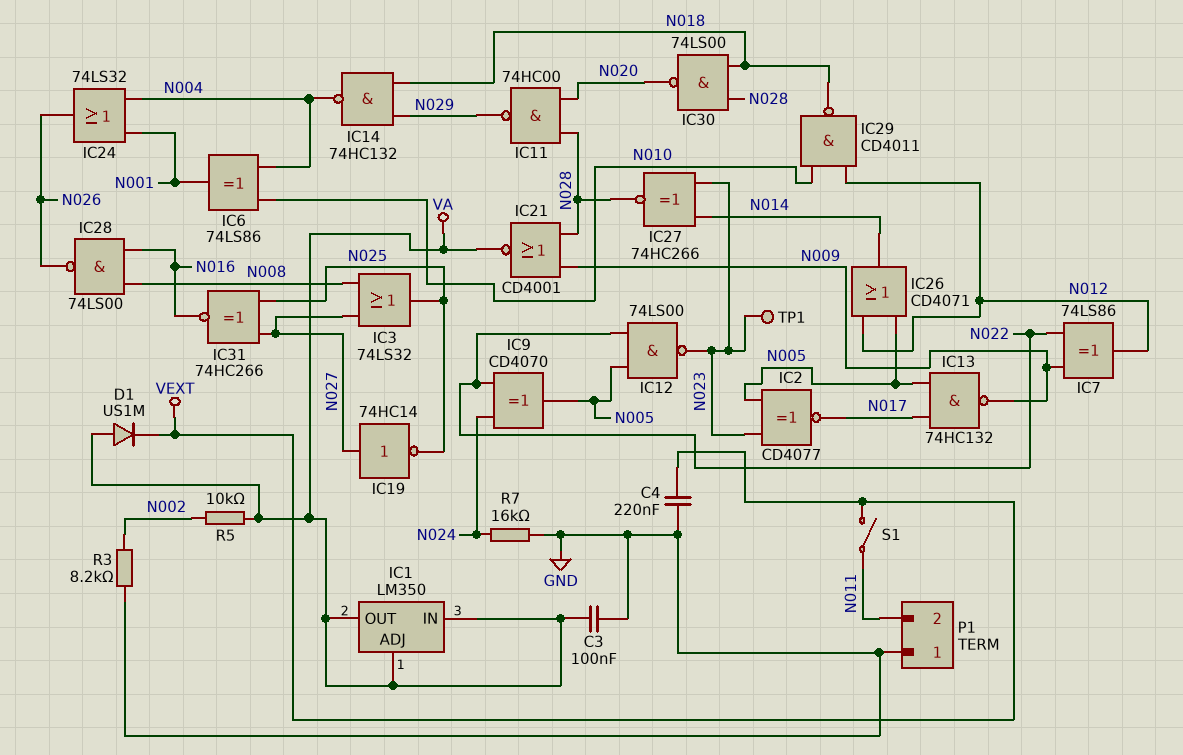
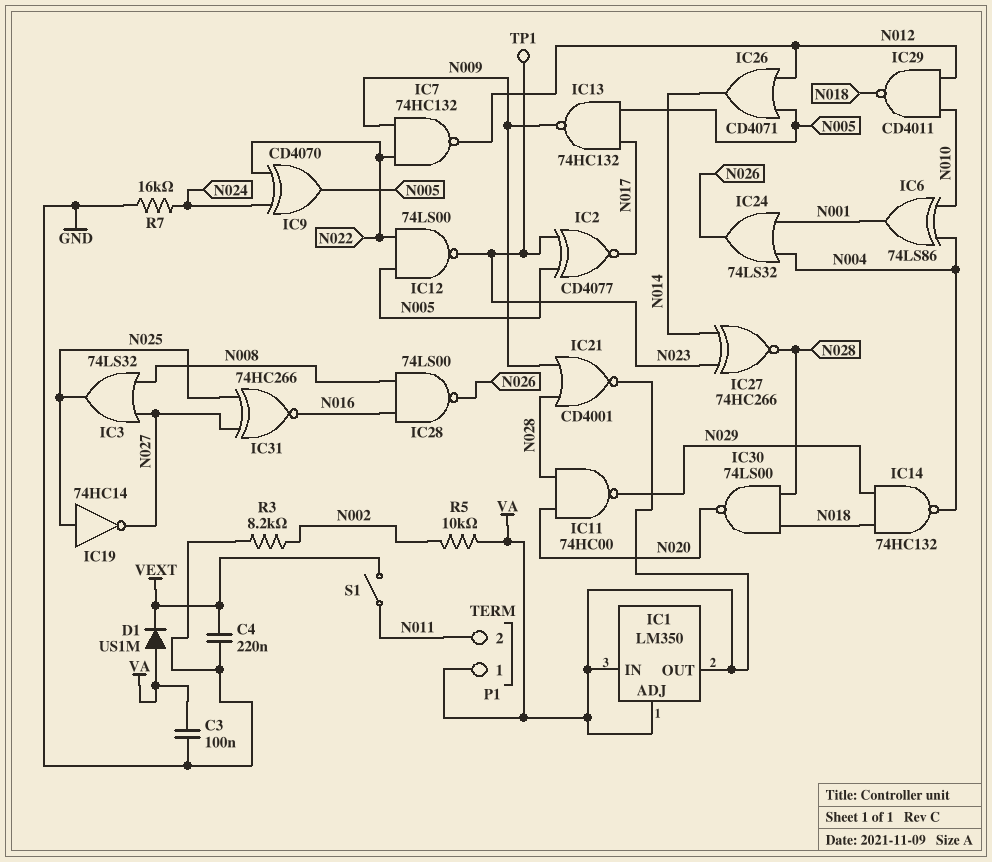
IC7: XOR 74LS86 (in N009, in N022, out N012) -> NAND 74HC132 (in N009, in N022, out N012)
IC19: NOT 74HC14 (in N027, out N025) -> NOT 74HC14 (in N025, out N027)
P1 pin 1: GND -> VA

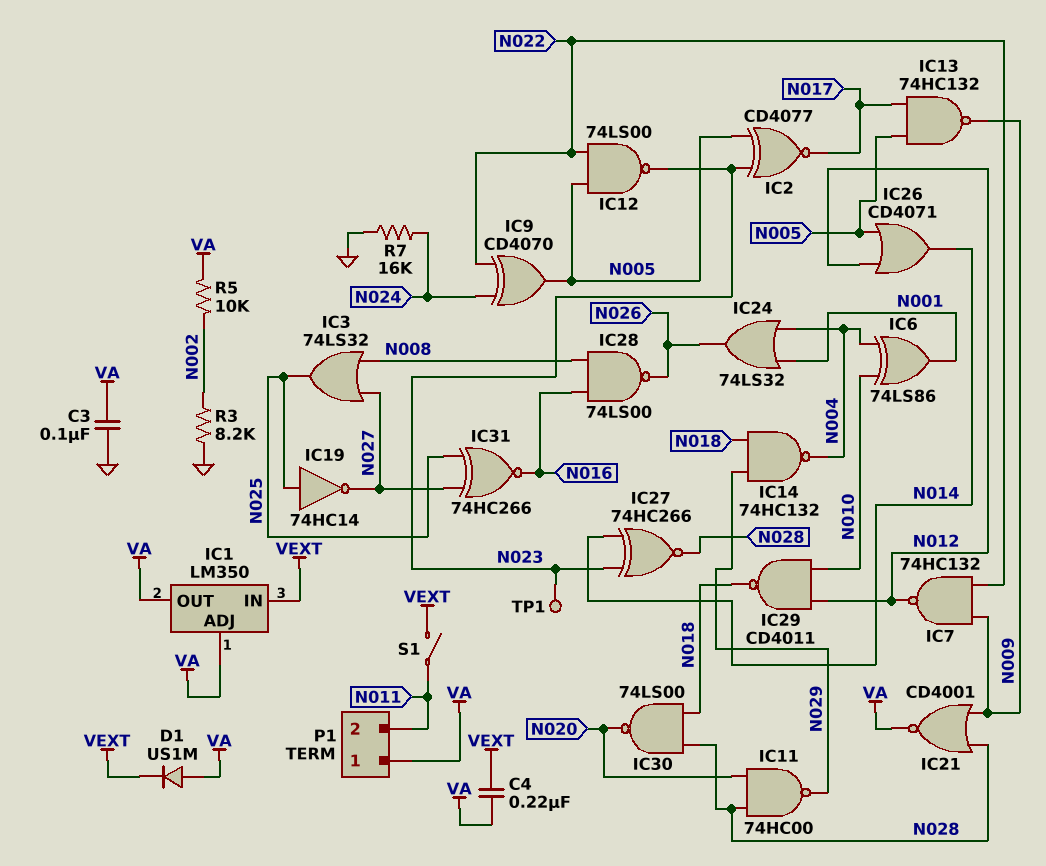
C4: 220nF (GND, VEXT) -> 220nF (VA, VEXT)
IC1 pin IN: VA -> VEXT

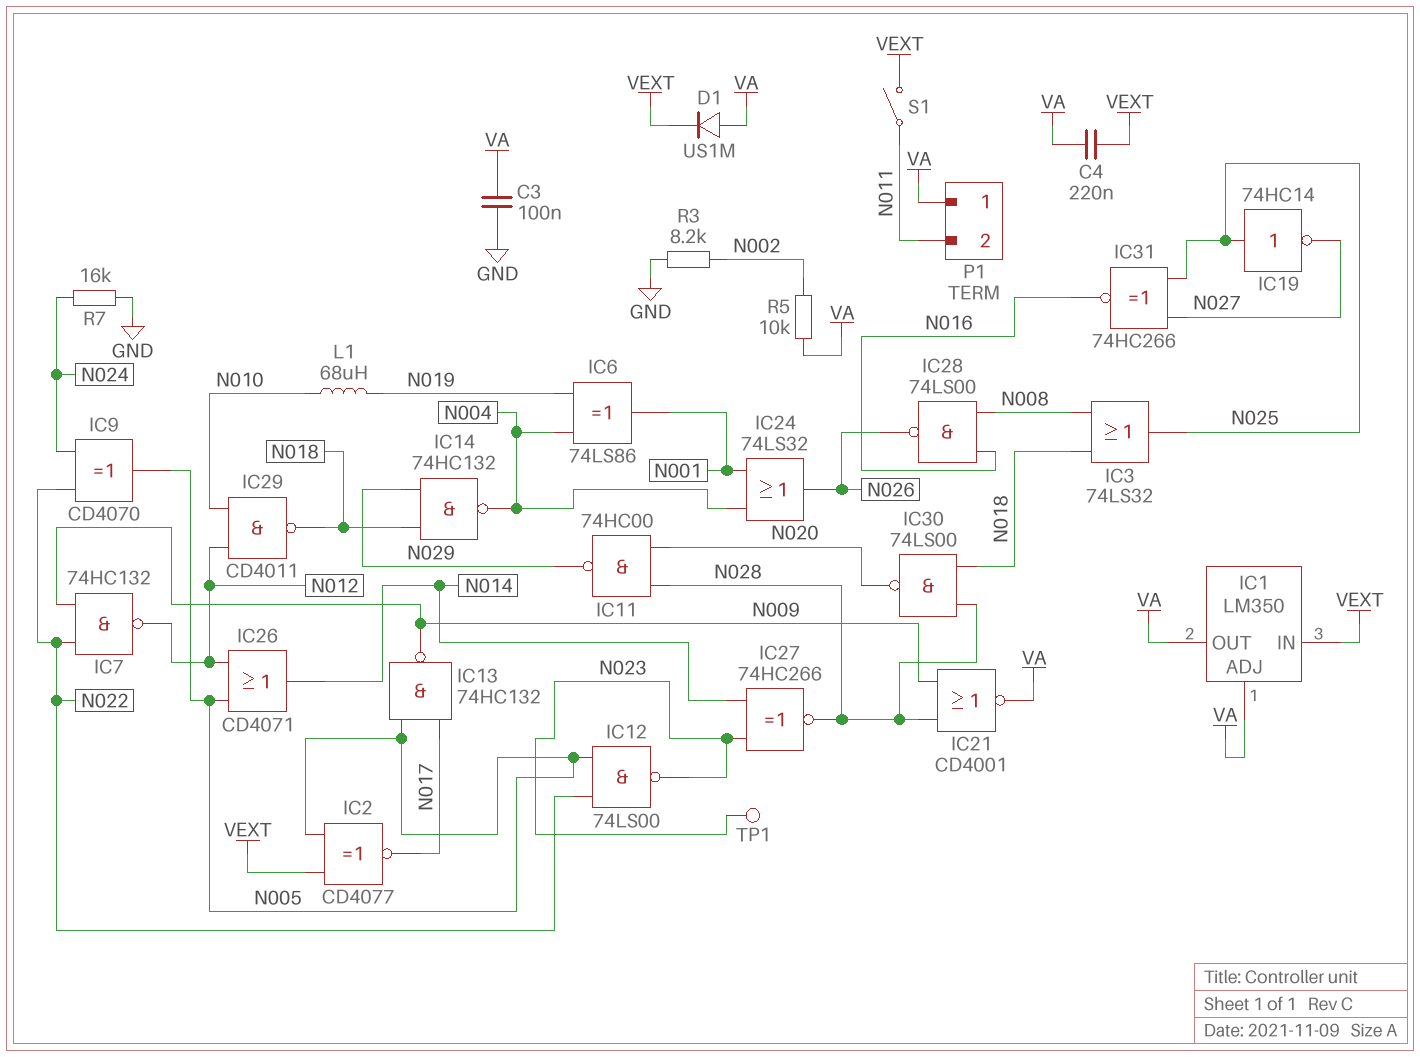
IC2: XNOR CD4077 (in N005, in N023, out N017) -> XNOR CD4077 (in N005, in VEXT, out N017)
IC3: OR 74LS32 (in N008, in N027, out N025) -> OR 74LS32 (in N008, in N018, out N025)
IC6: XOR 74LS86 (in N004, in N010, out N001) -> XOR 74LS86 (in N004, in N019, out N001)
L1: none -> 68uH (N010, N019)

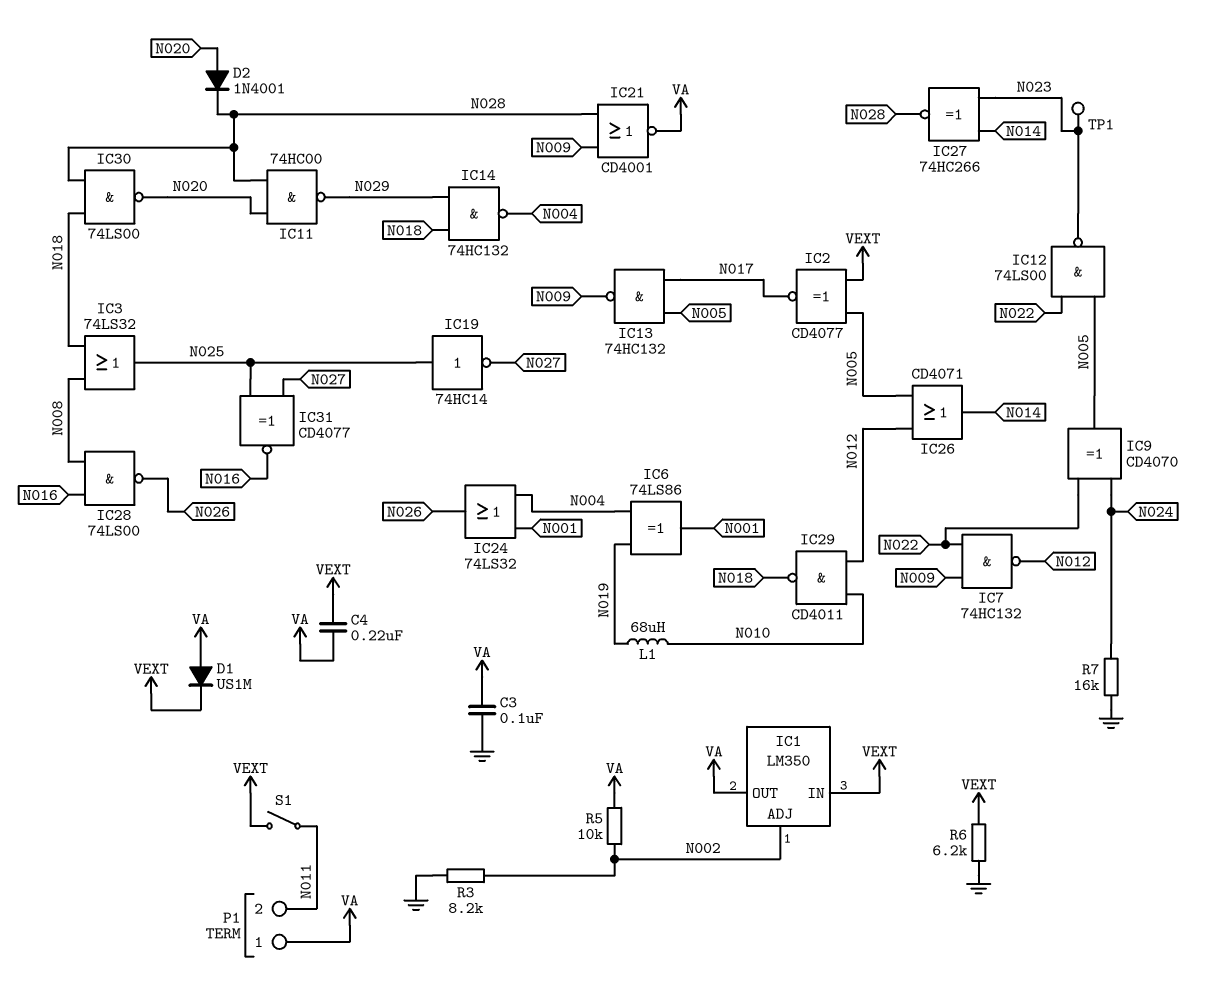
D2: none -> diode 1N4001 (A N020, K N028)
IC1 pin ADJ: VA -> N002
IC31: XNOR 74HC266 (in N025, in N027, out N016) -> XNOR CD4077 (in N025, in N027, out N016)
R6: none -> 6.2k (GND, VEXT)

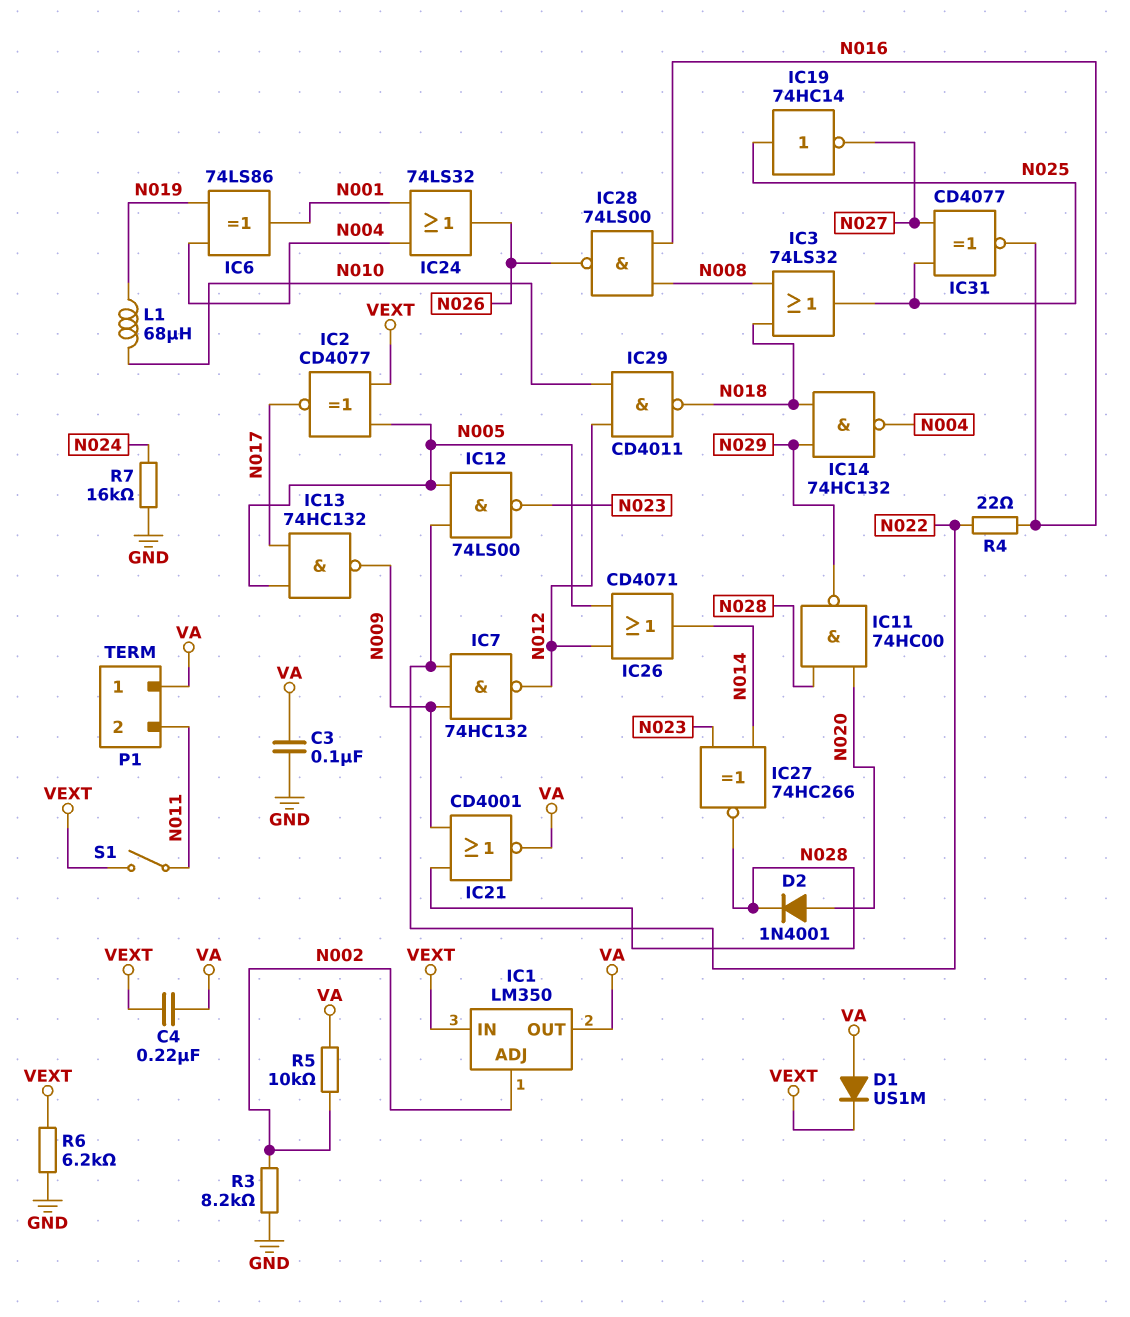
IC9: XOR CD4070 (in N022, in N024, out N005) -> none
IC30: NAND 74LS00 (in N018, in N028, out N020) -> none
R4: none -> 22 (N016, N022)
TP1: test point (N023) -> none

